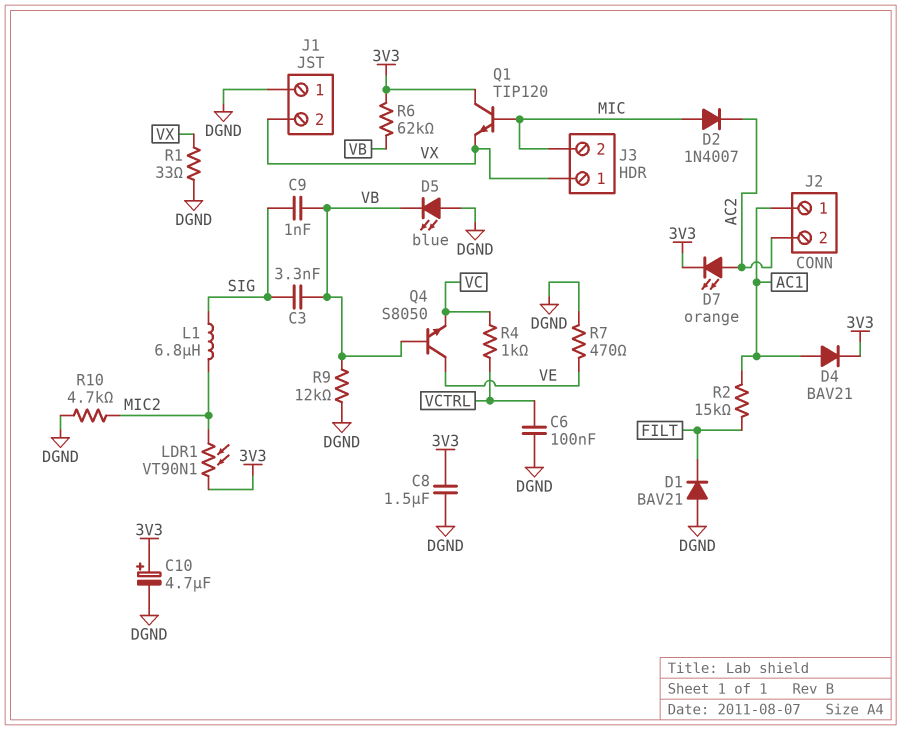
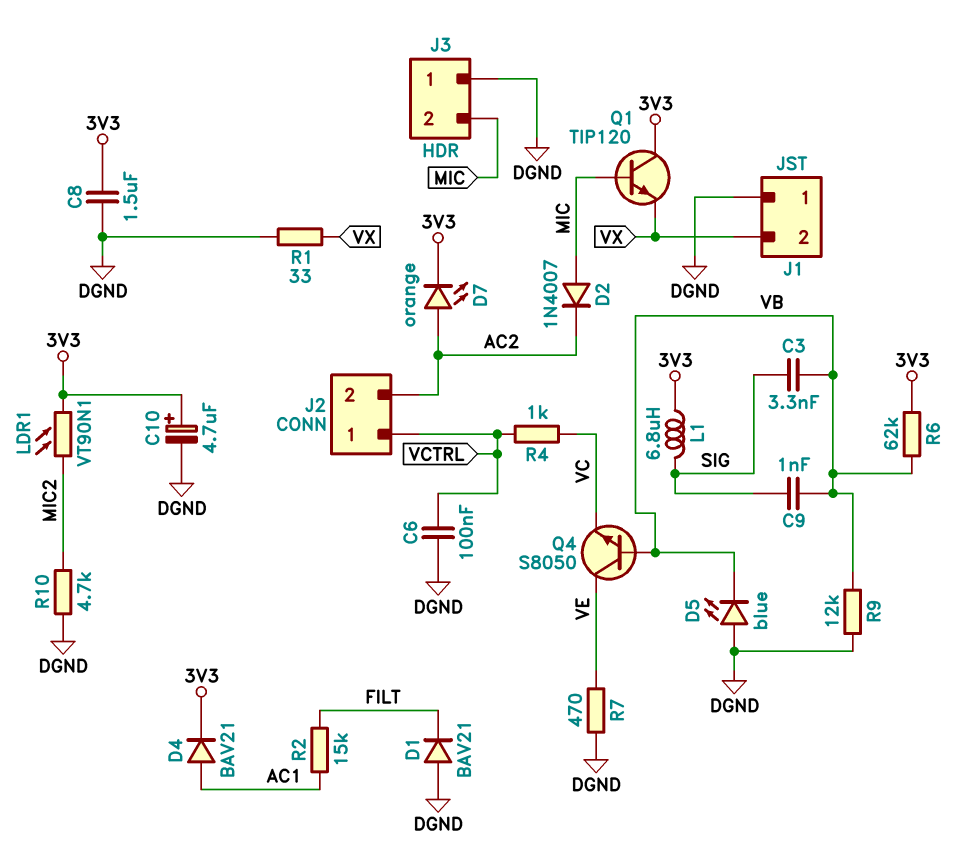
J2 pin 1: AC1 -> VCTRL
J3 pin 1: VX -> DGND
L1: 6.8uH (MIC2, SIG) -> 6.8uH (3V3, SIG)

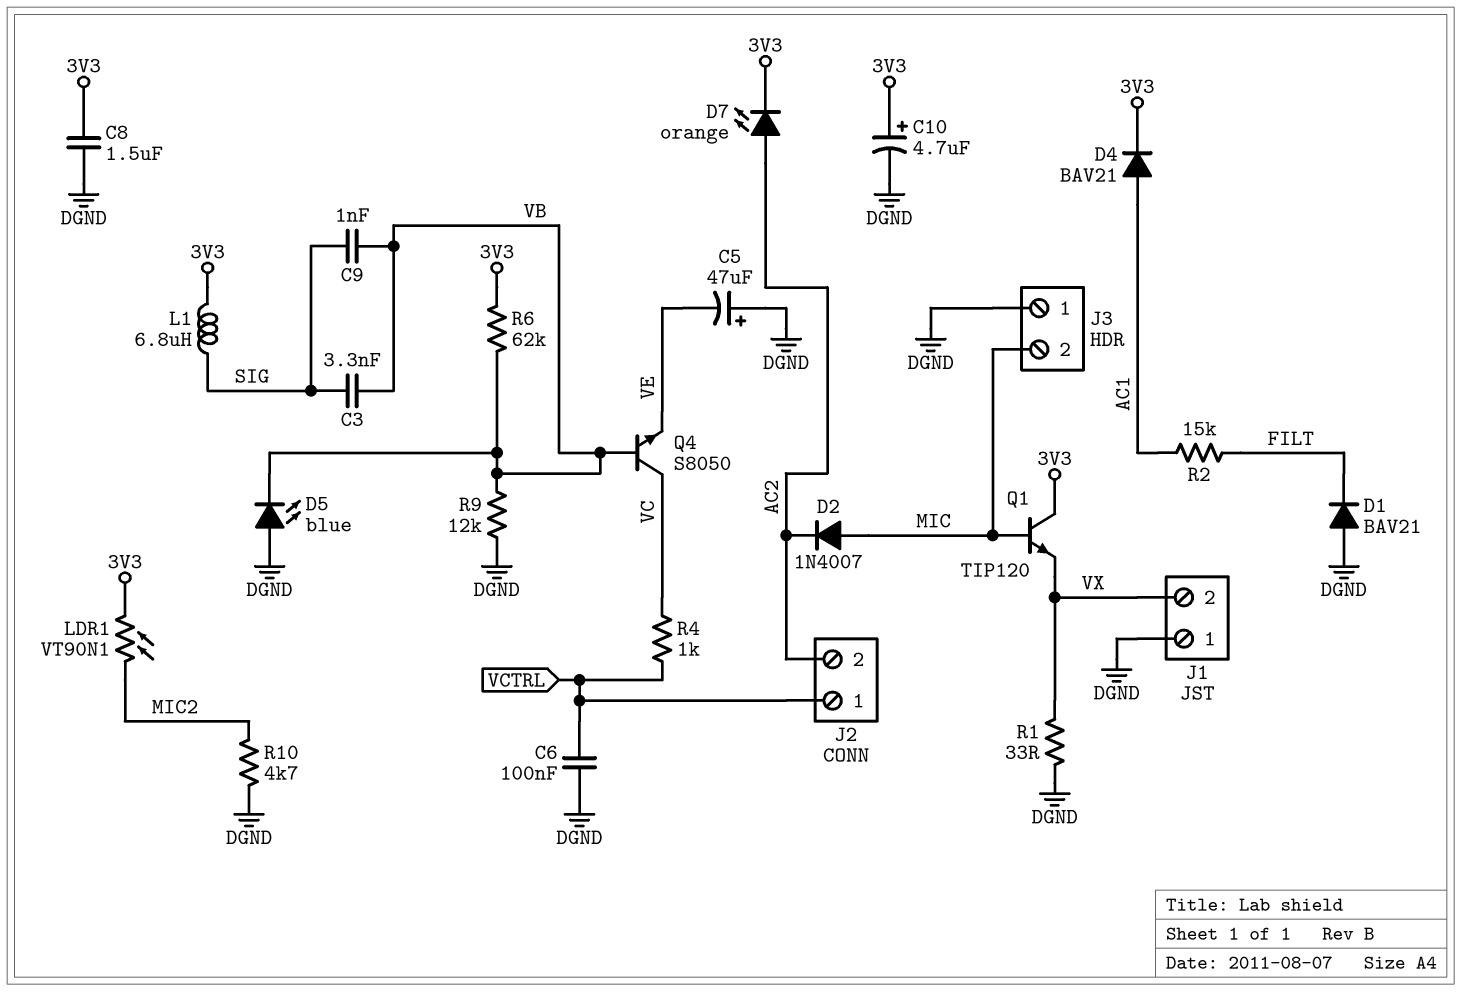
C5: none -> 47uF (plus DGND, minus VE)
Q4: NPN S8050 (B VB, C VE, E VC) -> NPN S8050 (B VB, C VC, E VE)
R7: 470 (DGND, VE) -> none

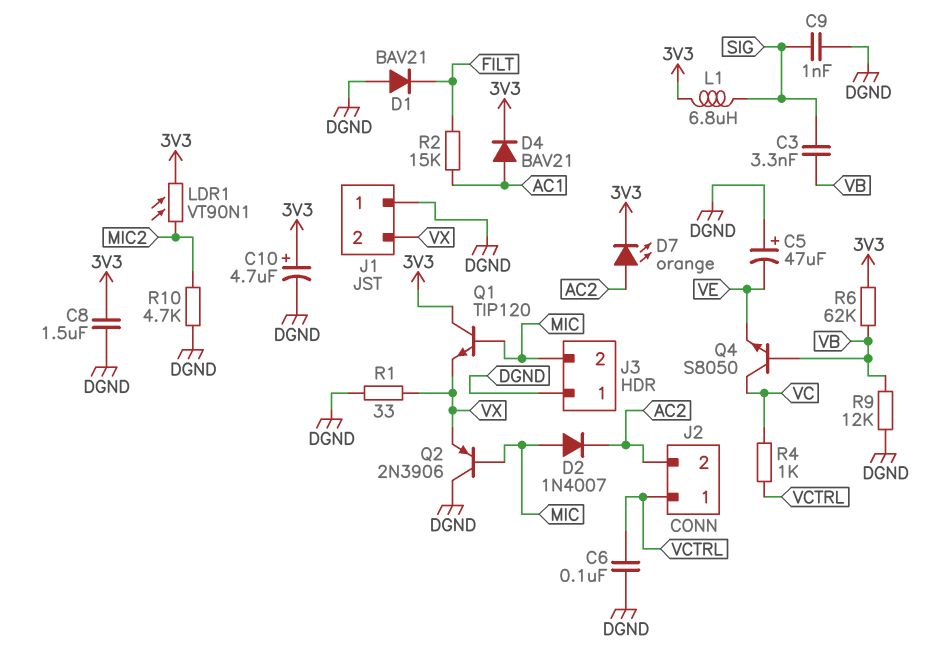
C9: 1nF (SIG, VB) -> 1nF (DGND, SIG)
D5: LED blue (A DGND, K VB) -> none
Q2: none -> PNP 2N3906 (B MIC, C DGND, E VX)

